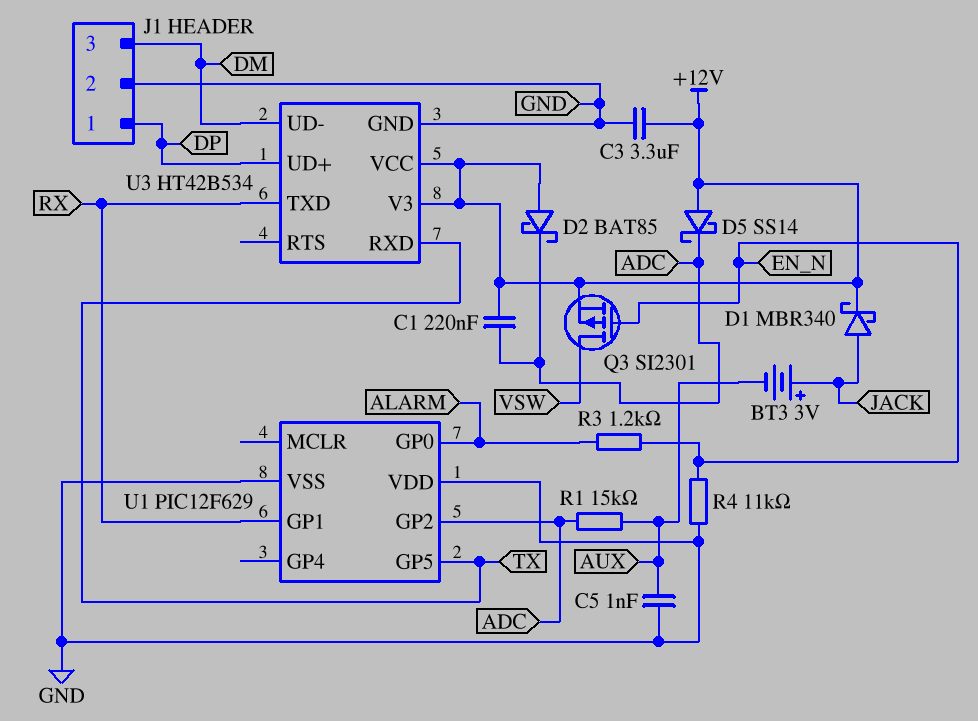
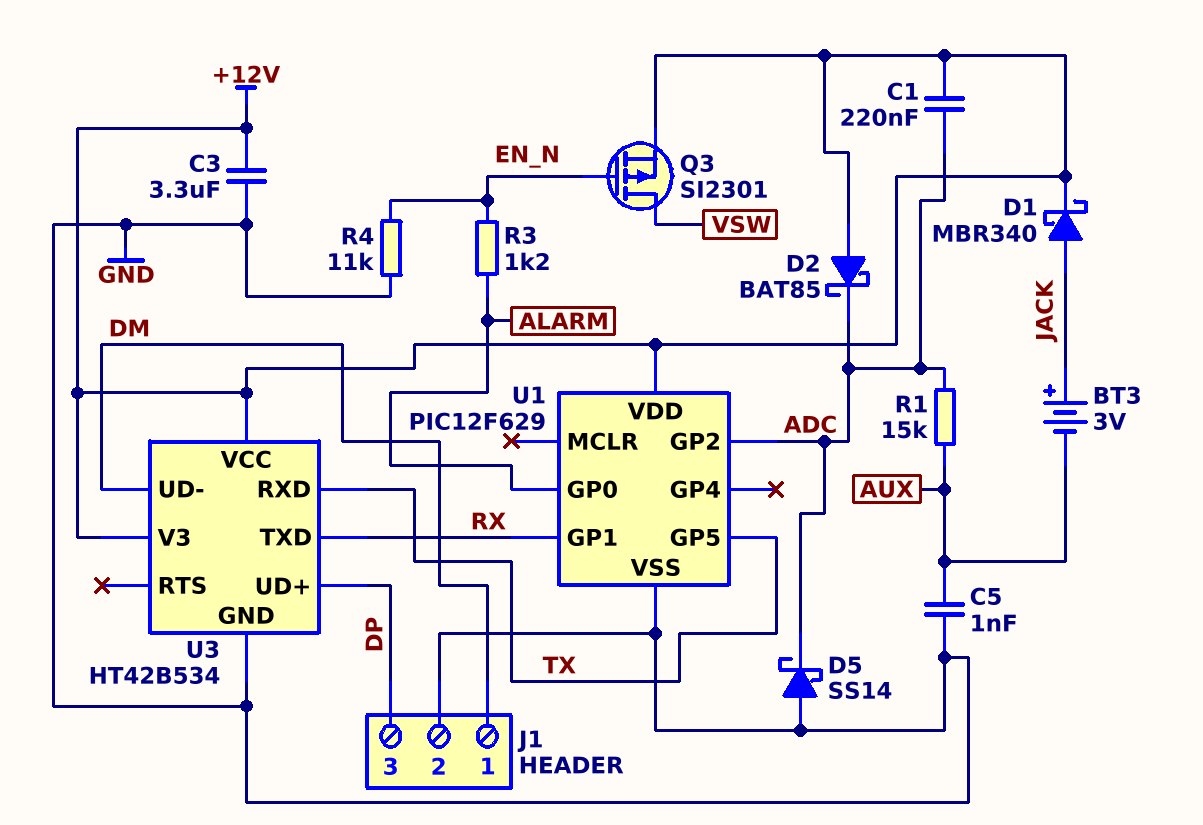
D5: schottky SS14 (A +12V, K ADC) -> schottky SS14 (A GND, K ADC)
J1 pin 1: DP -> DM
J1 pin 3: DM -> DP
U1 pin VDD: GND -> +12V

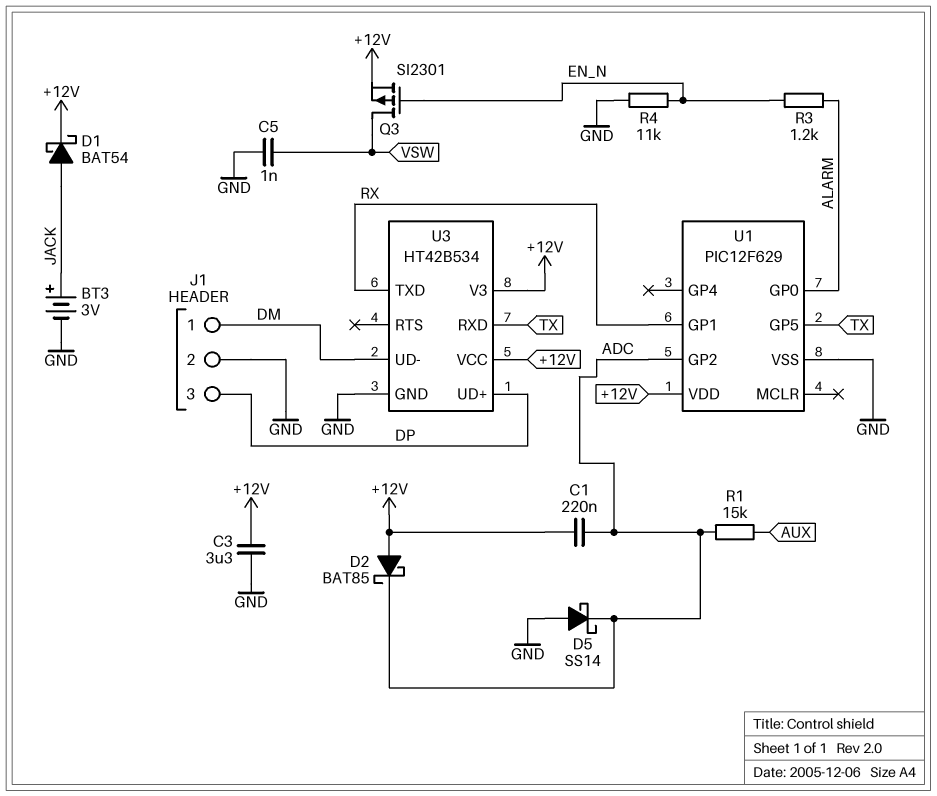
BT3: 3V (plus JACK, minus AUX) -> 3V (plus JACK, minus GND)
C5: 1nF (AUX, GND) -> 1nF (GND, VSW)
D1: schottky MBR340 (A JACK, K +12V) -> schottky BAT54 (A JACK, K +12V)

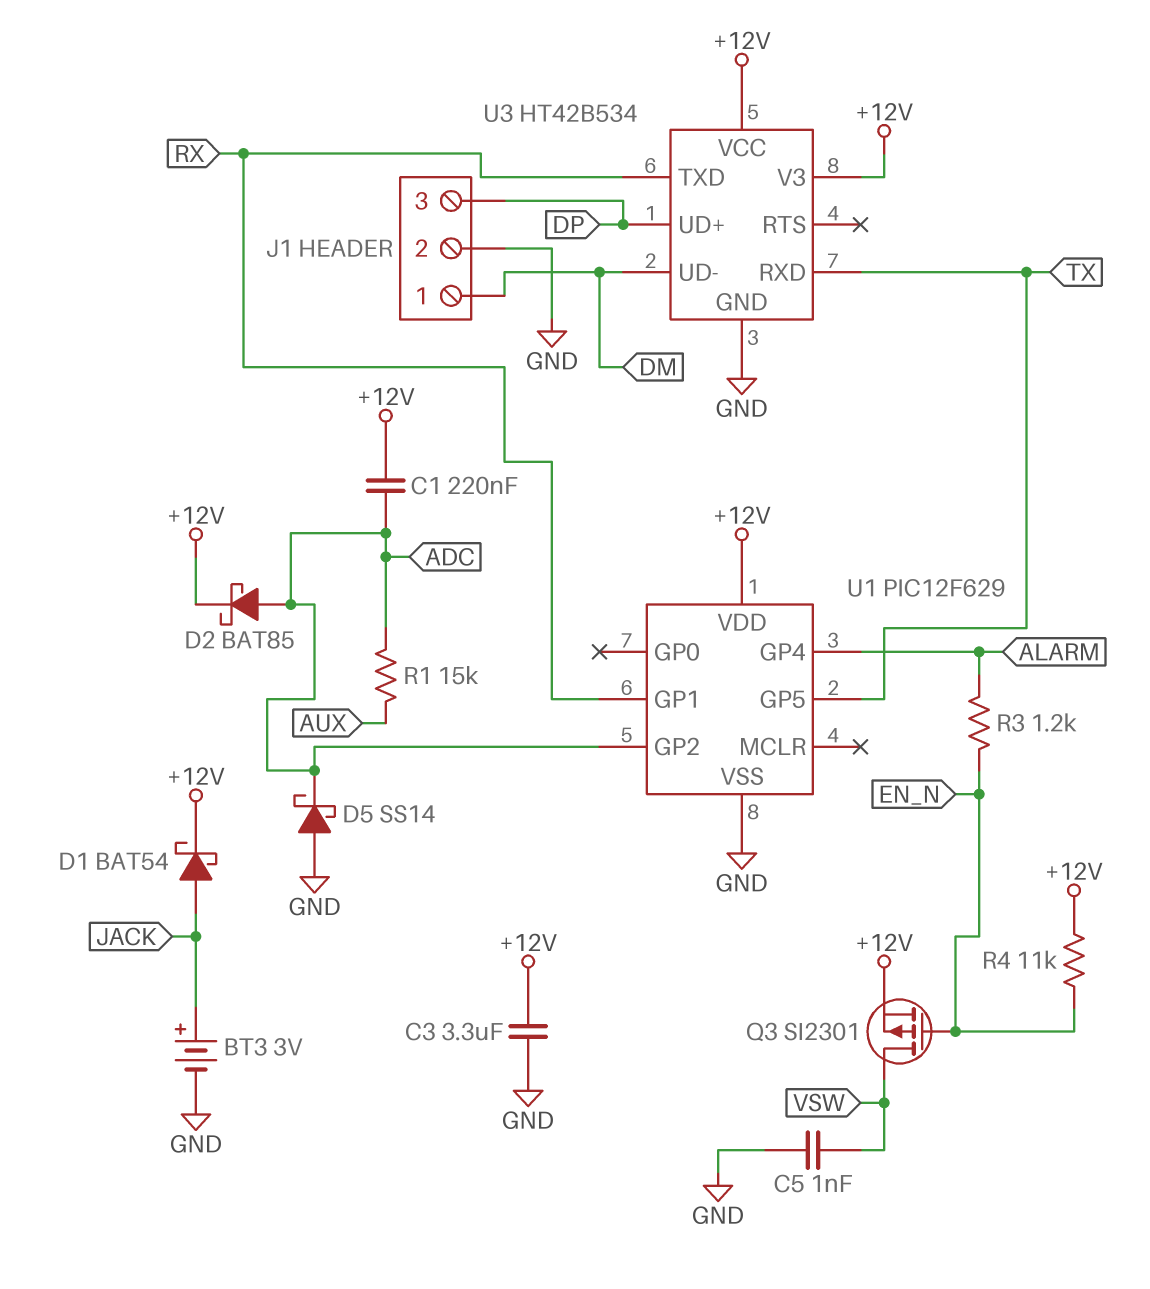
D2: schottky BAT85 (A +12V, K ADC) -> schottky BAT85 (A ADC, K +12V)
R4: 11k (EN_N, GND) -> 11k (+12V, EN_N)
U1 pin GP0: ALARM -> none
U1 pin GP4: none -> ALARM

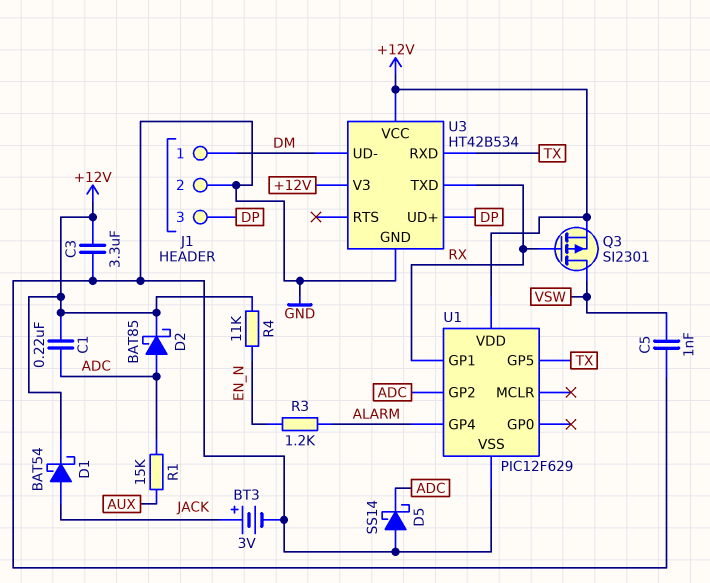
Q3: PMOS SI2301 (G EN_N, D VSW, S +12V) -> PMOS SI2301 (G RX, D VSW, S +12V)

